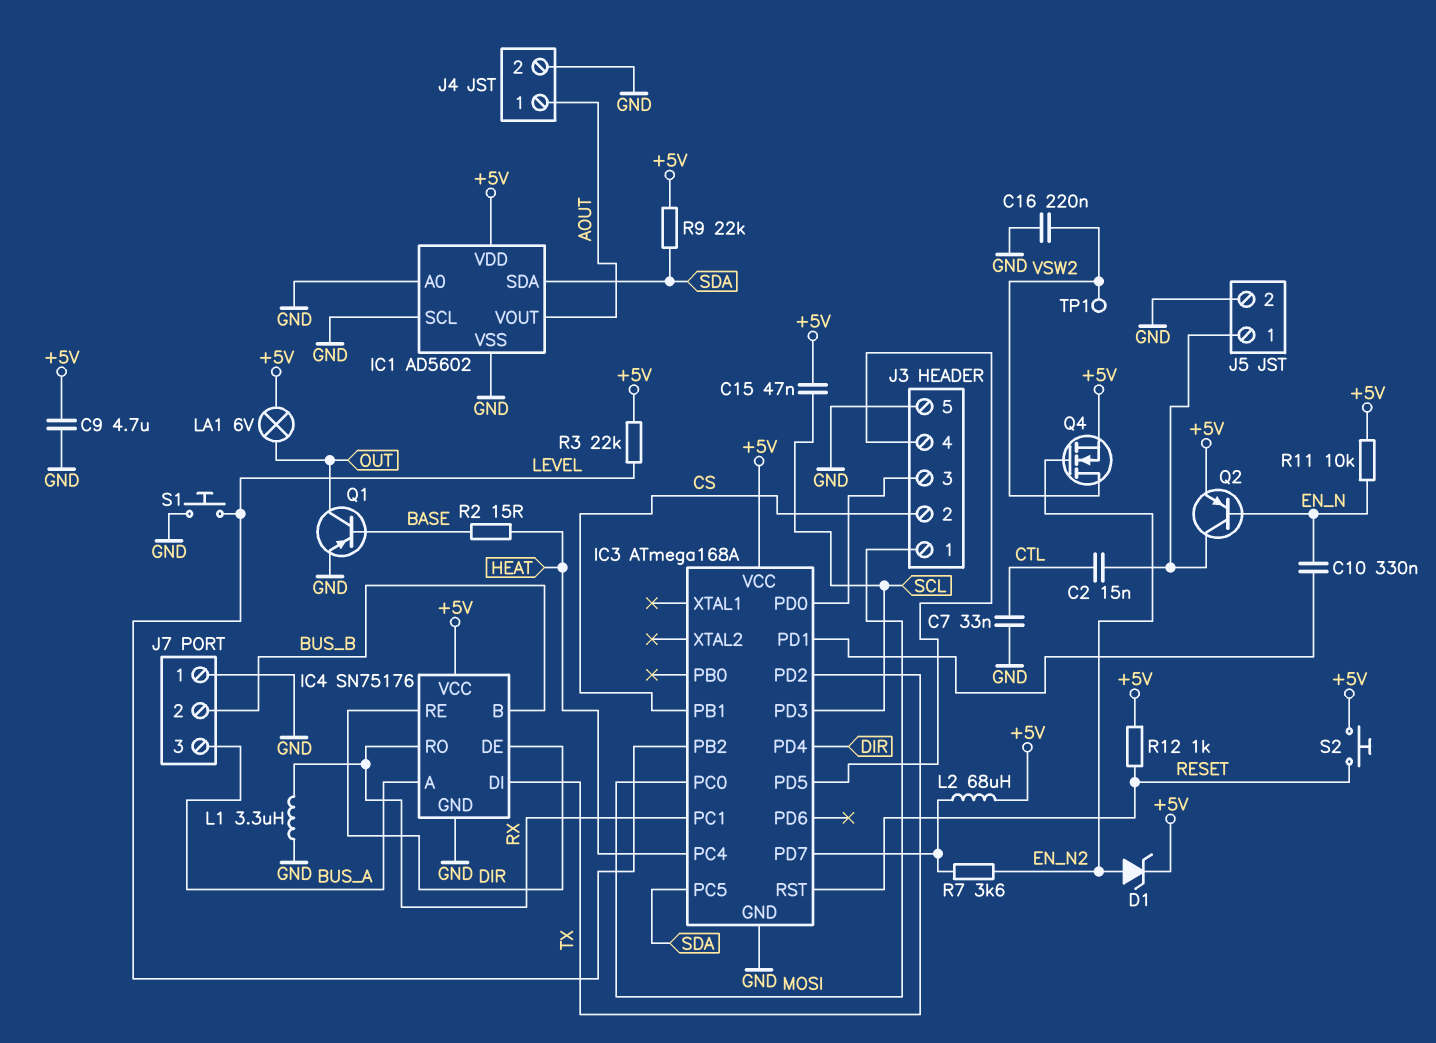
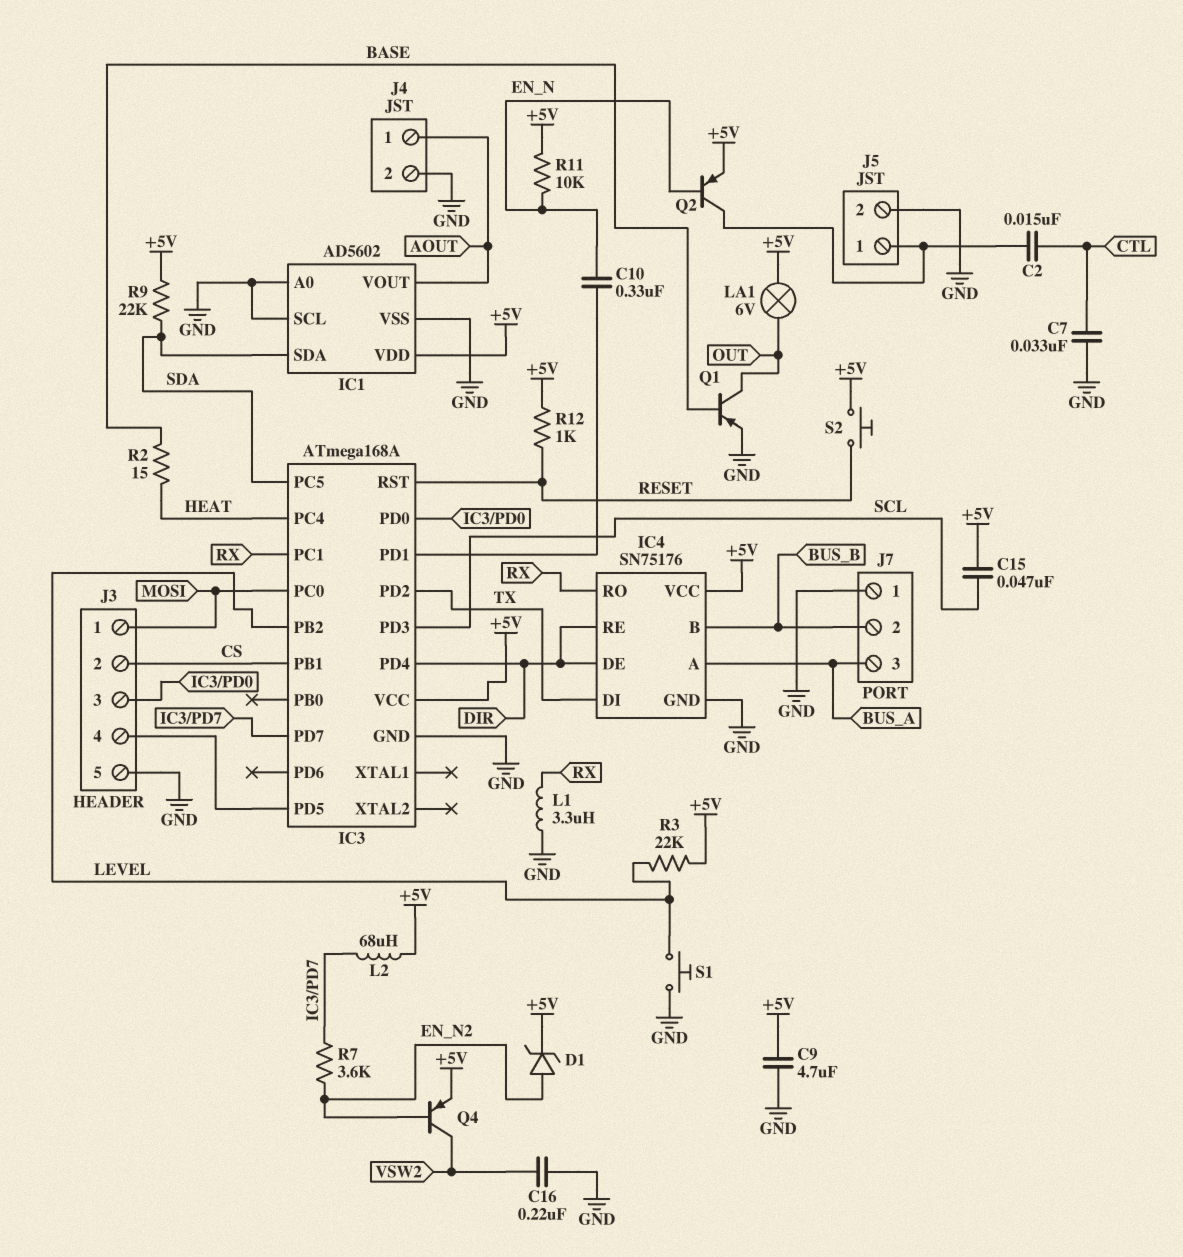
Q4: NMOS (G EN_N2, D VSW2, S +5V) -> PNP (B EN_N2, C VSW2, E +5V)
TP1: test point (VSW2) -> none

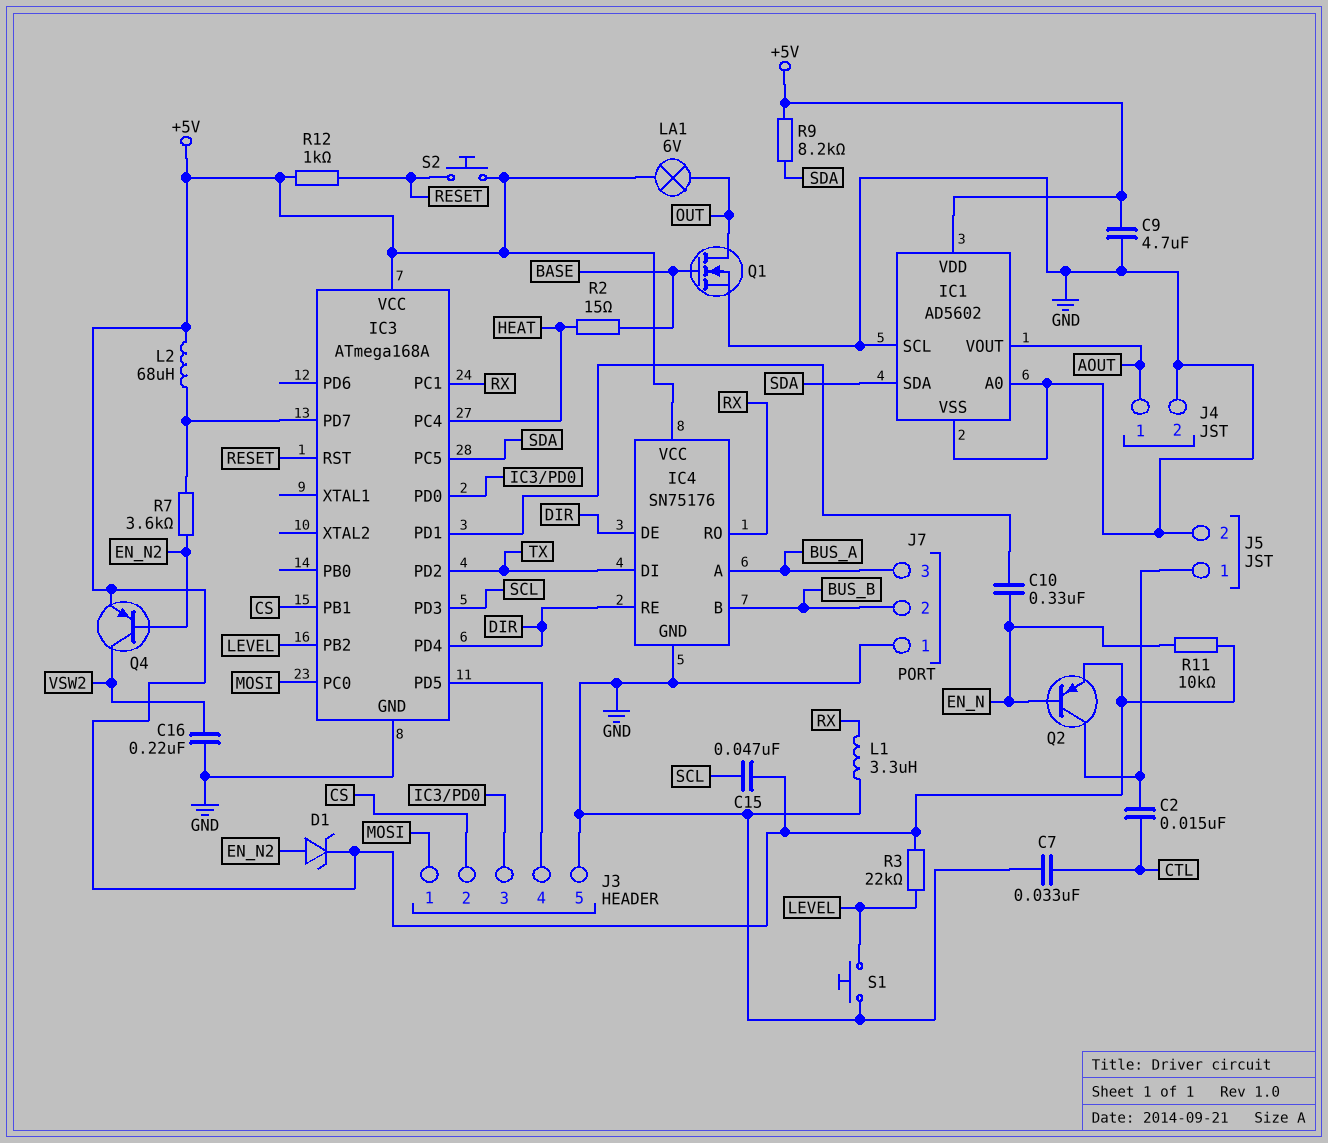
Q1: PNP (B BASE, C OUT, E GND) -> NMOS (G BASE, D OUT, S GND)
R9: 22k (+5V, SDA) -> 8.2k (+5V, SDA)

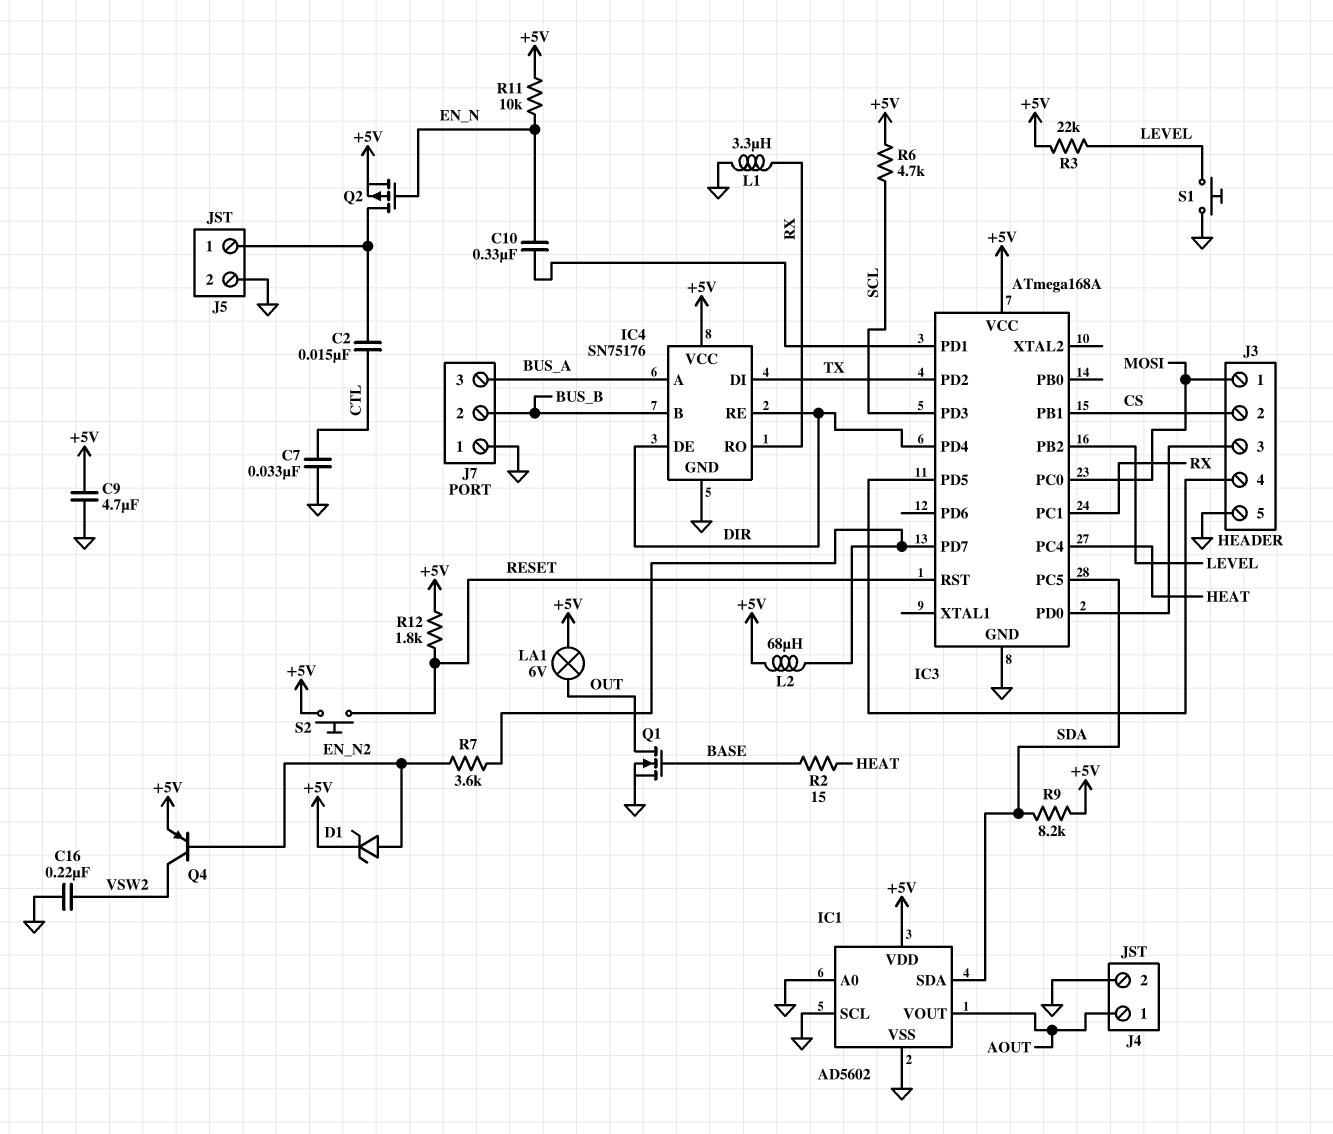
C15: 47nF (+5V, SCL) -> none
Q2: PNP (B EN_N, C J5/1, E +5V) -> PMOS (G EN_N, D J5/1, S +5V)
R6: none -> 4.7k (+5V, SCL)
R12: 1k (+5V, RESET) -> 1.8k (+5V, RESET)

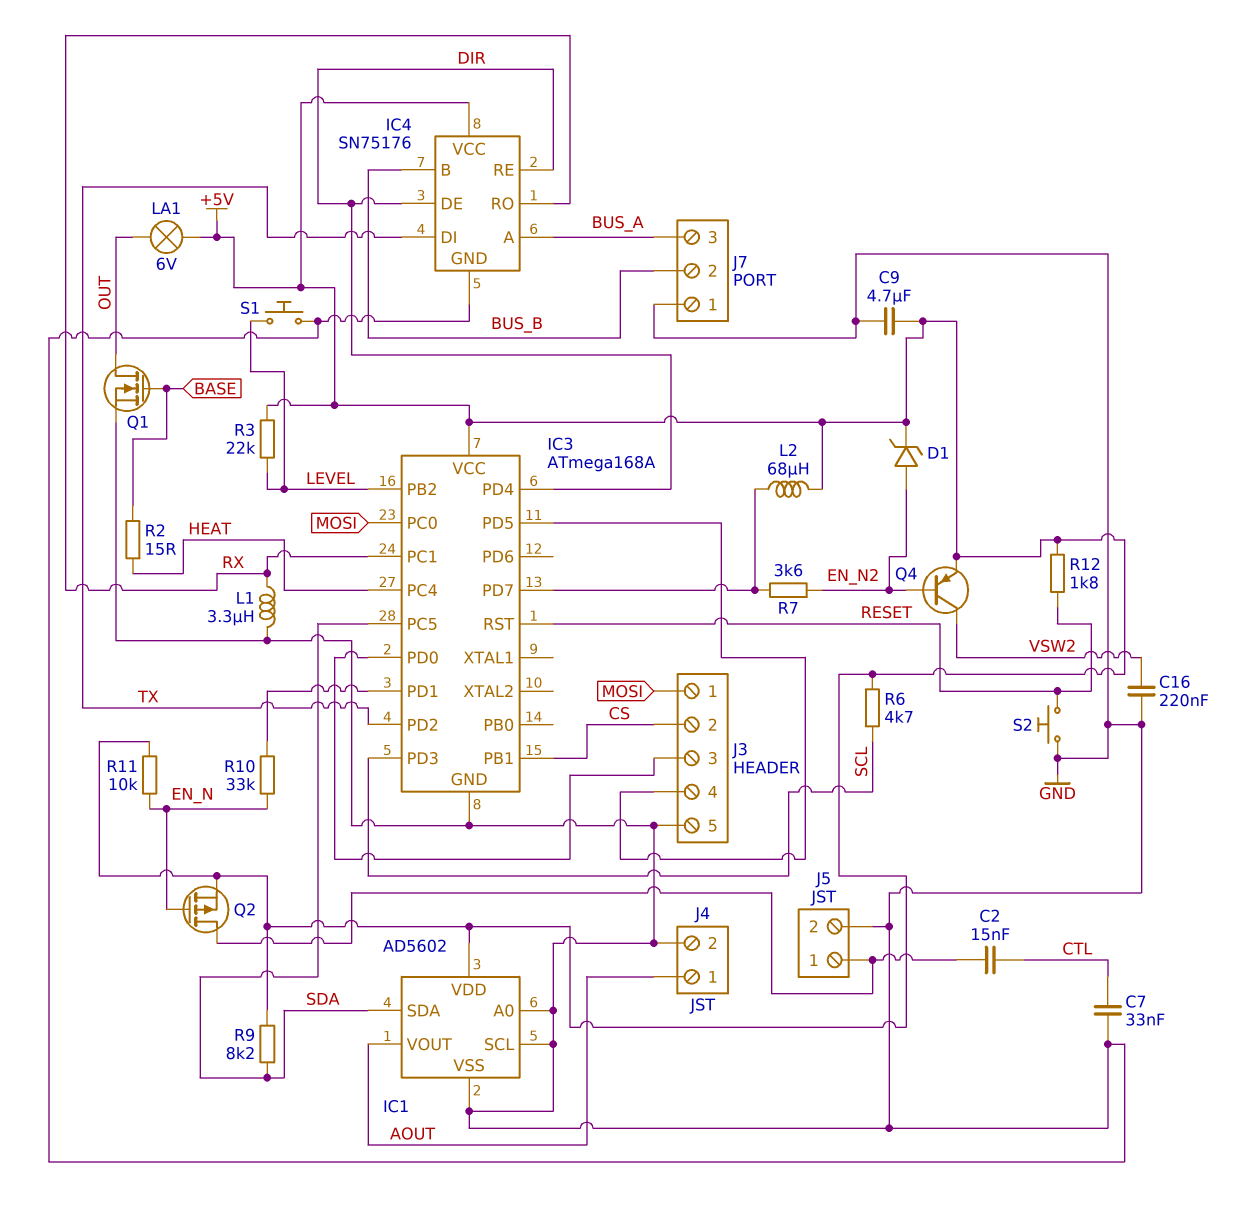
C10: 330nF (EN_N, IC3/PD1) -> none
R10: none -> 33k (EN_N, IC3/PD1)
S2: button (+5V, RESET) -> button (GND, RESET)

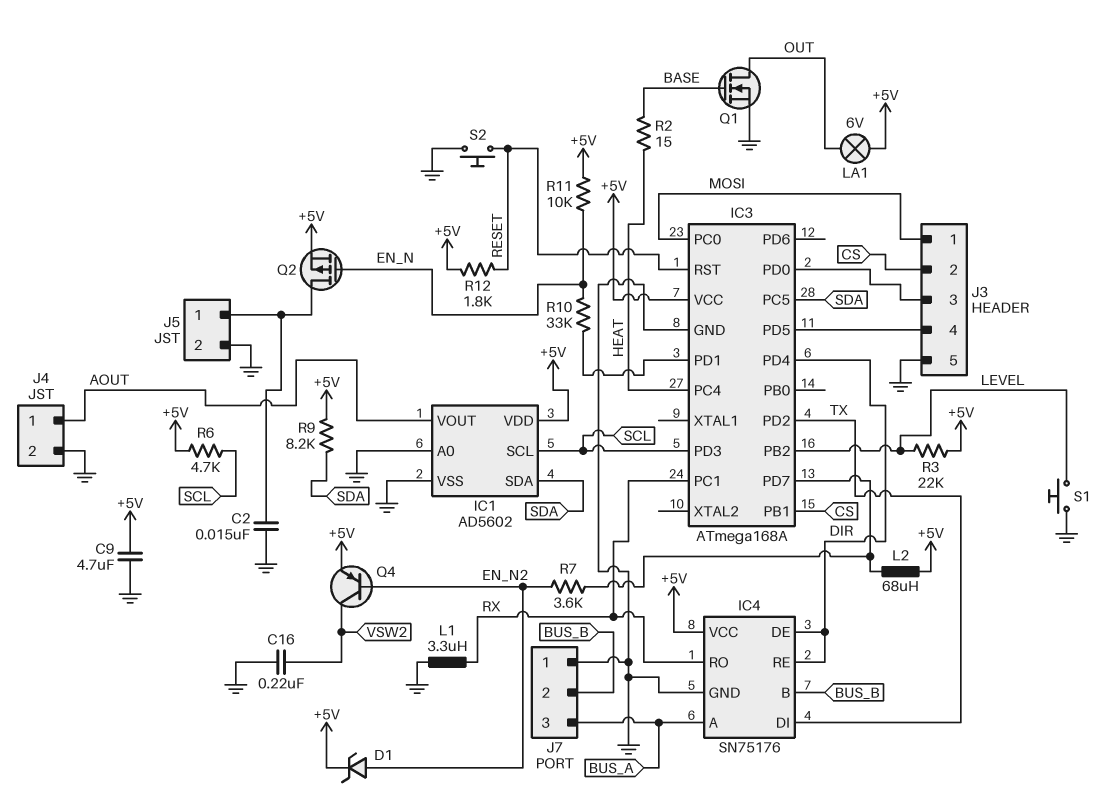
C2: 15nF (CTL, J5/1) -> 15nF (GND, J5/1)
C7: 33nF (CTL, GND) -> none
IC1 pin SCL: GND -> SCL

